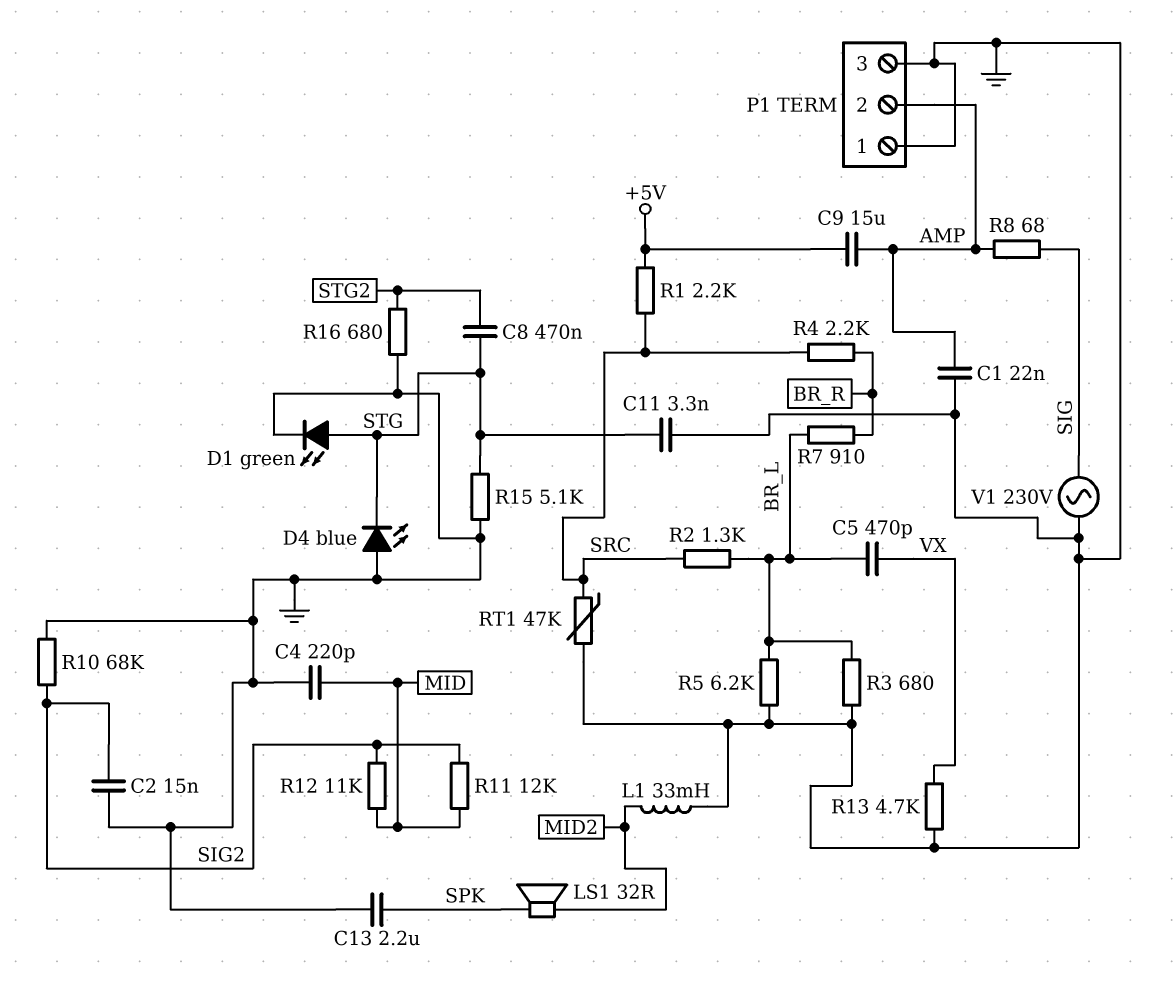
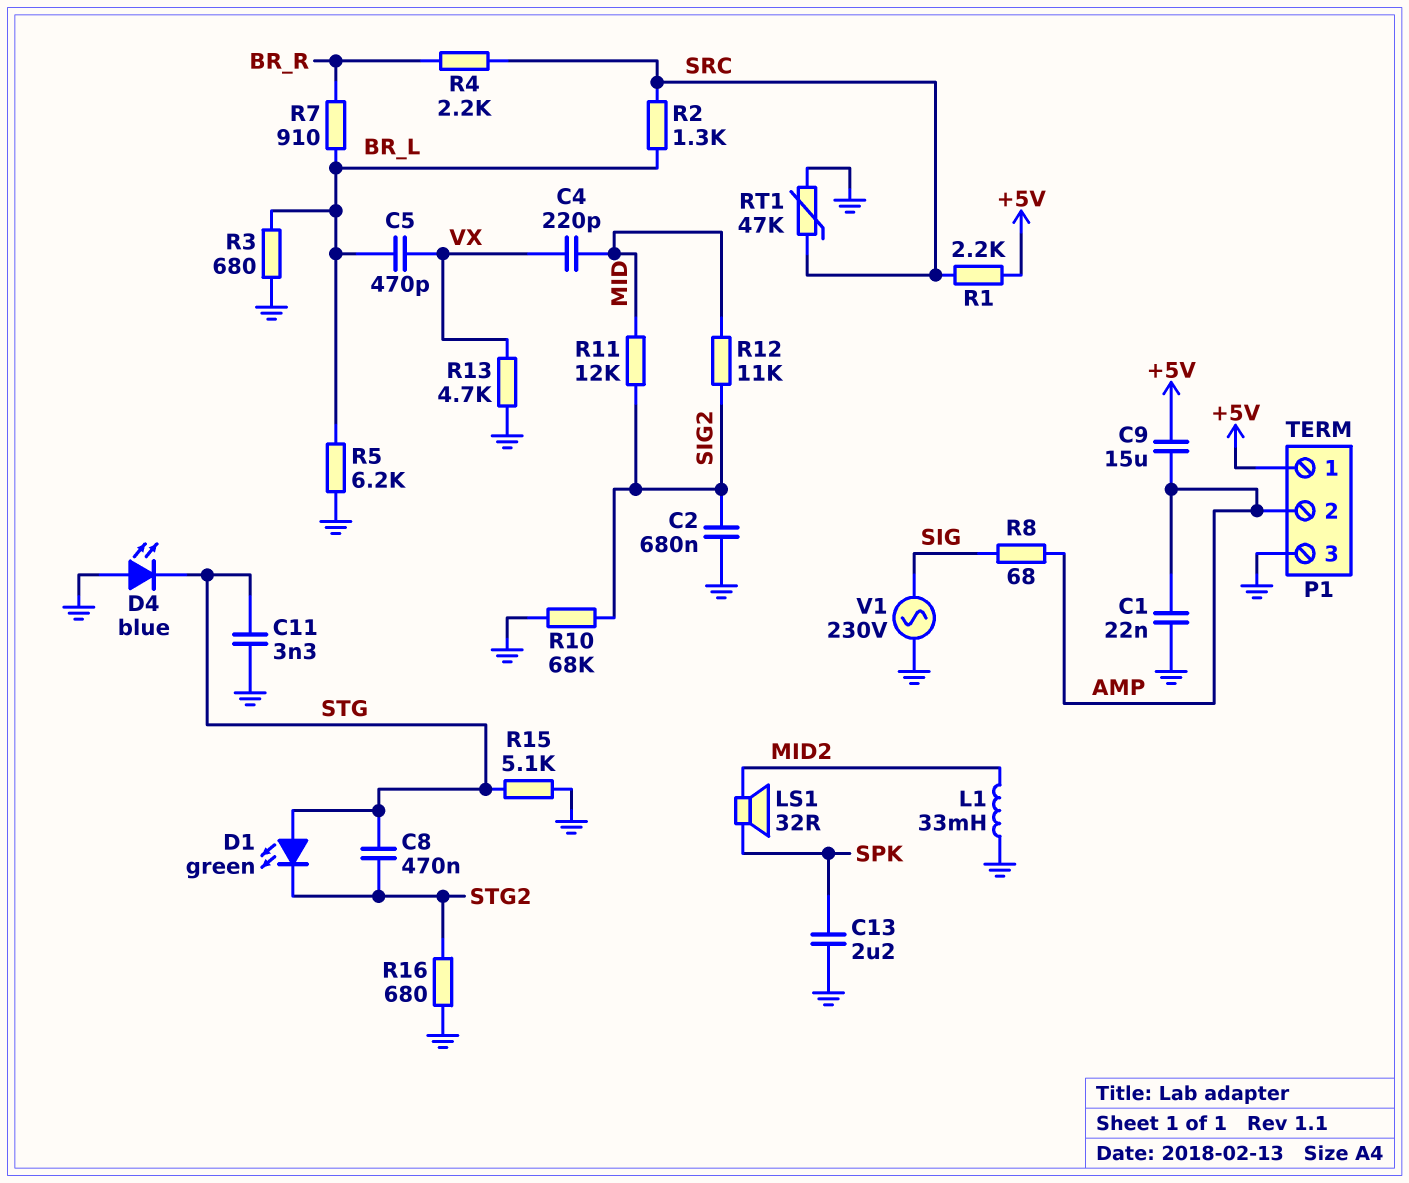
C2: 15nF (GND, SIG2) -> 680nF (GND, SIG2)
C4: 220pF (GND, MID) -> 220pF (MID, VX)
D1: LED green (A STG, K GND) -> LED green (A STG, K STG2)
P1 pin 1: GND -> +5V

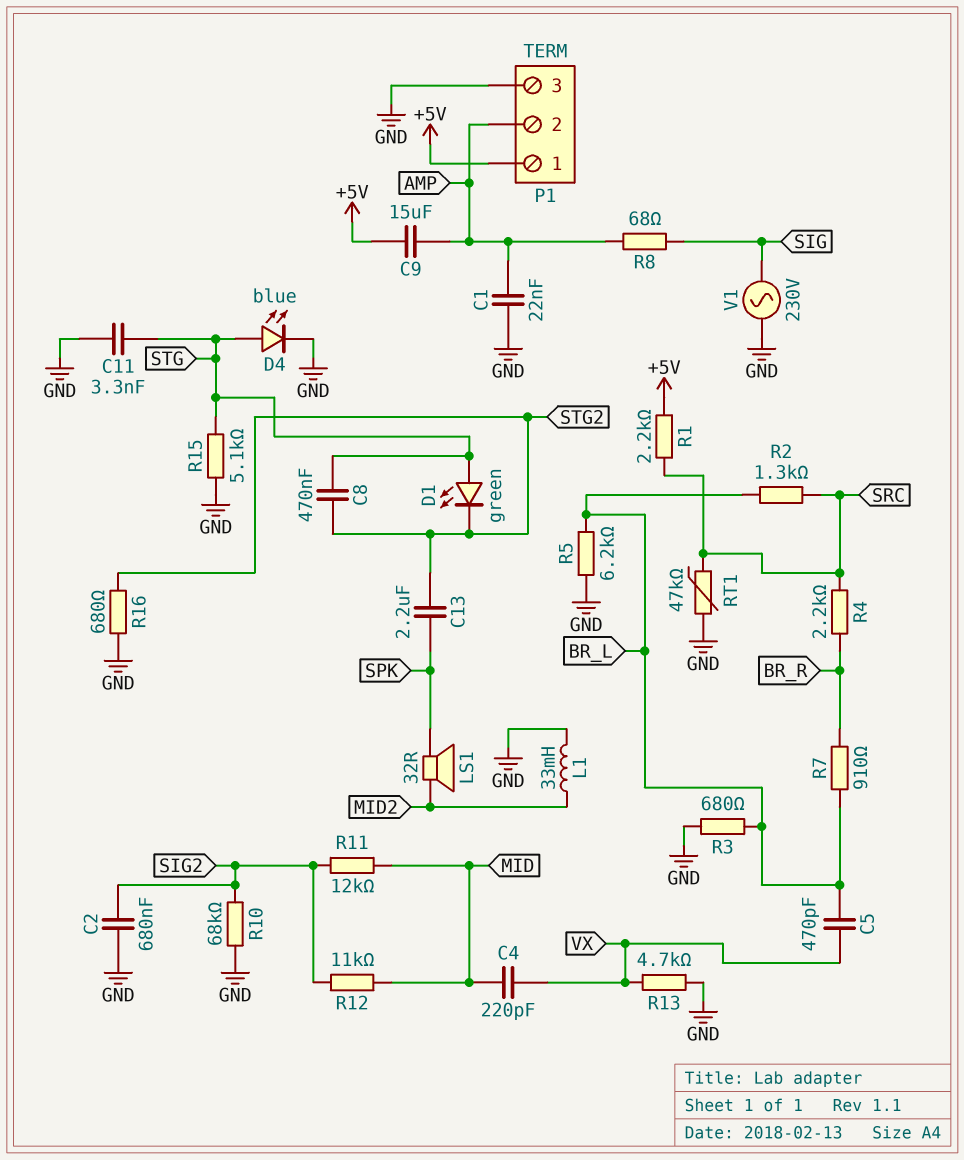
C13: 2.2uF (GND, SPK) -> 2.2uF (SPK, STG2)
D4: LED blue (A GND, K STG) -> LED blue (A STG, K GND)

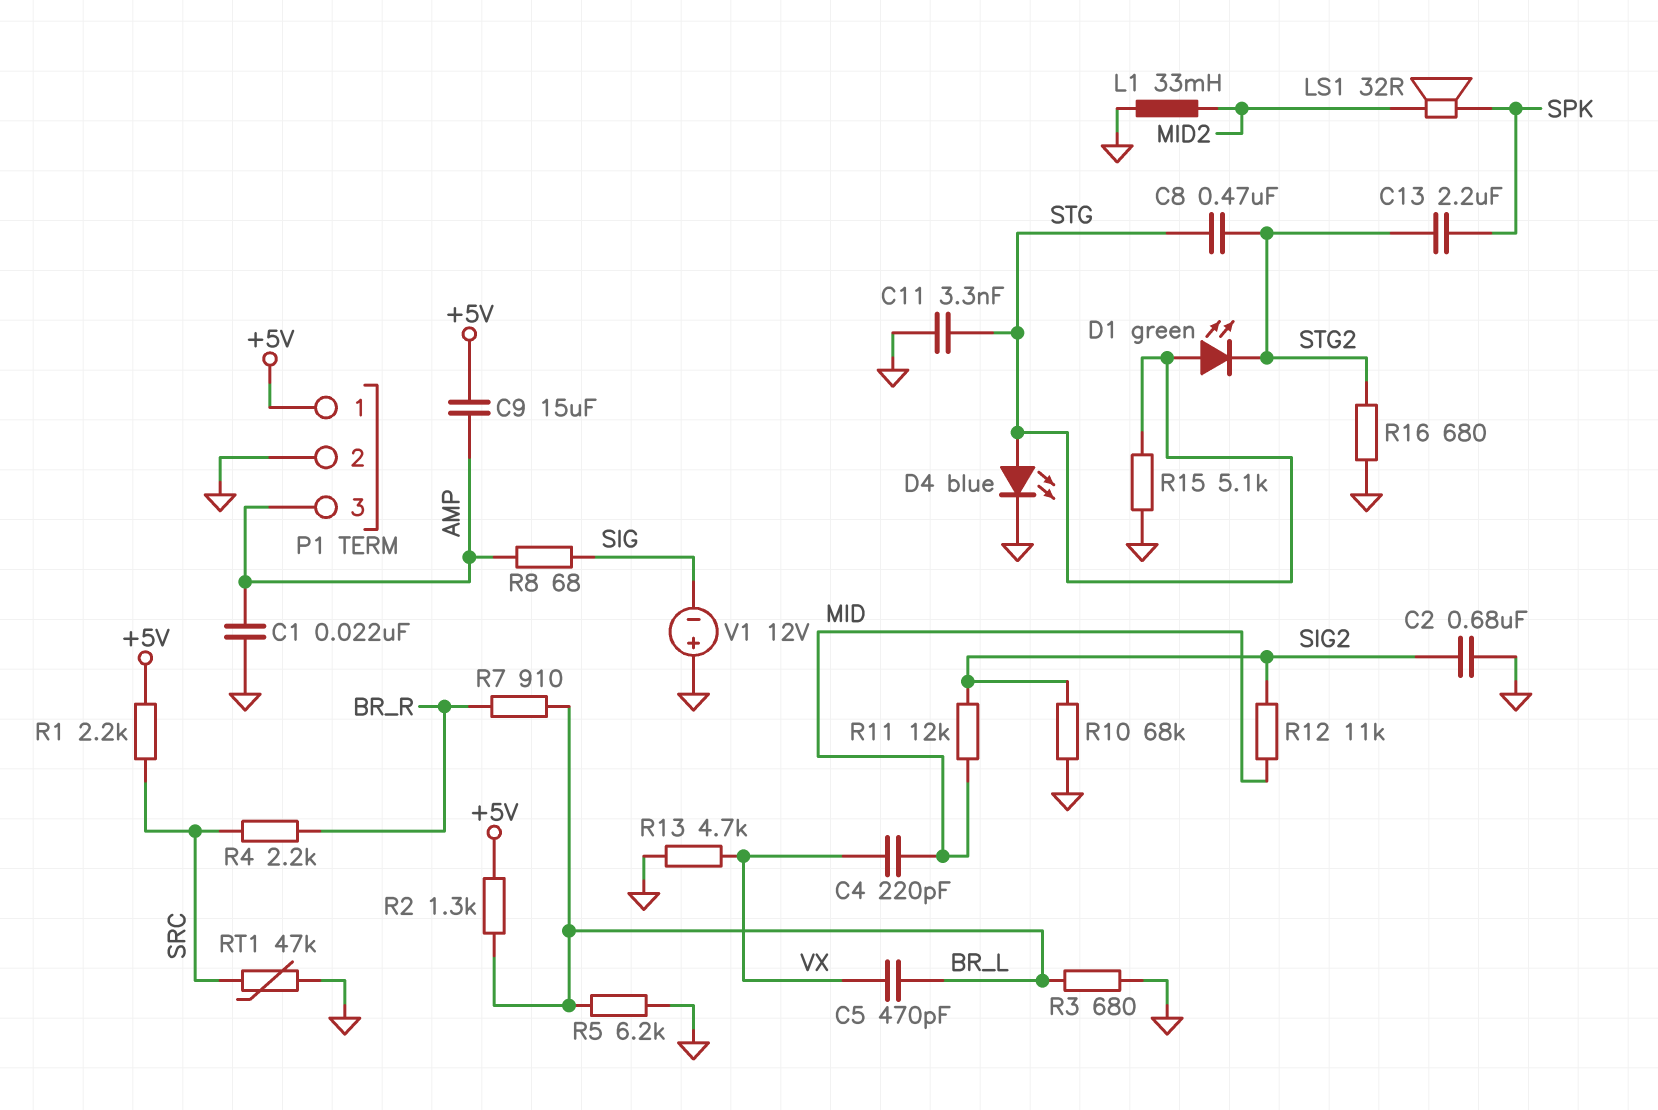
P1 pin 2: AMP -> GND
P1 pin 3: GND -> AMP
R2: 1.3k (BR_L, SRC) -> 1.3k (+5V, BR_L)
V1: AC 230V (GND, SIG) -> 12V (plus GND, minus SIG)

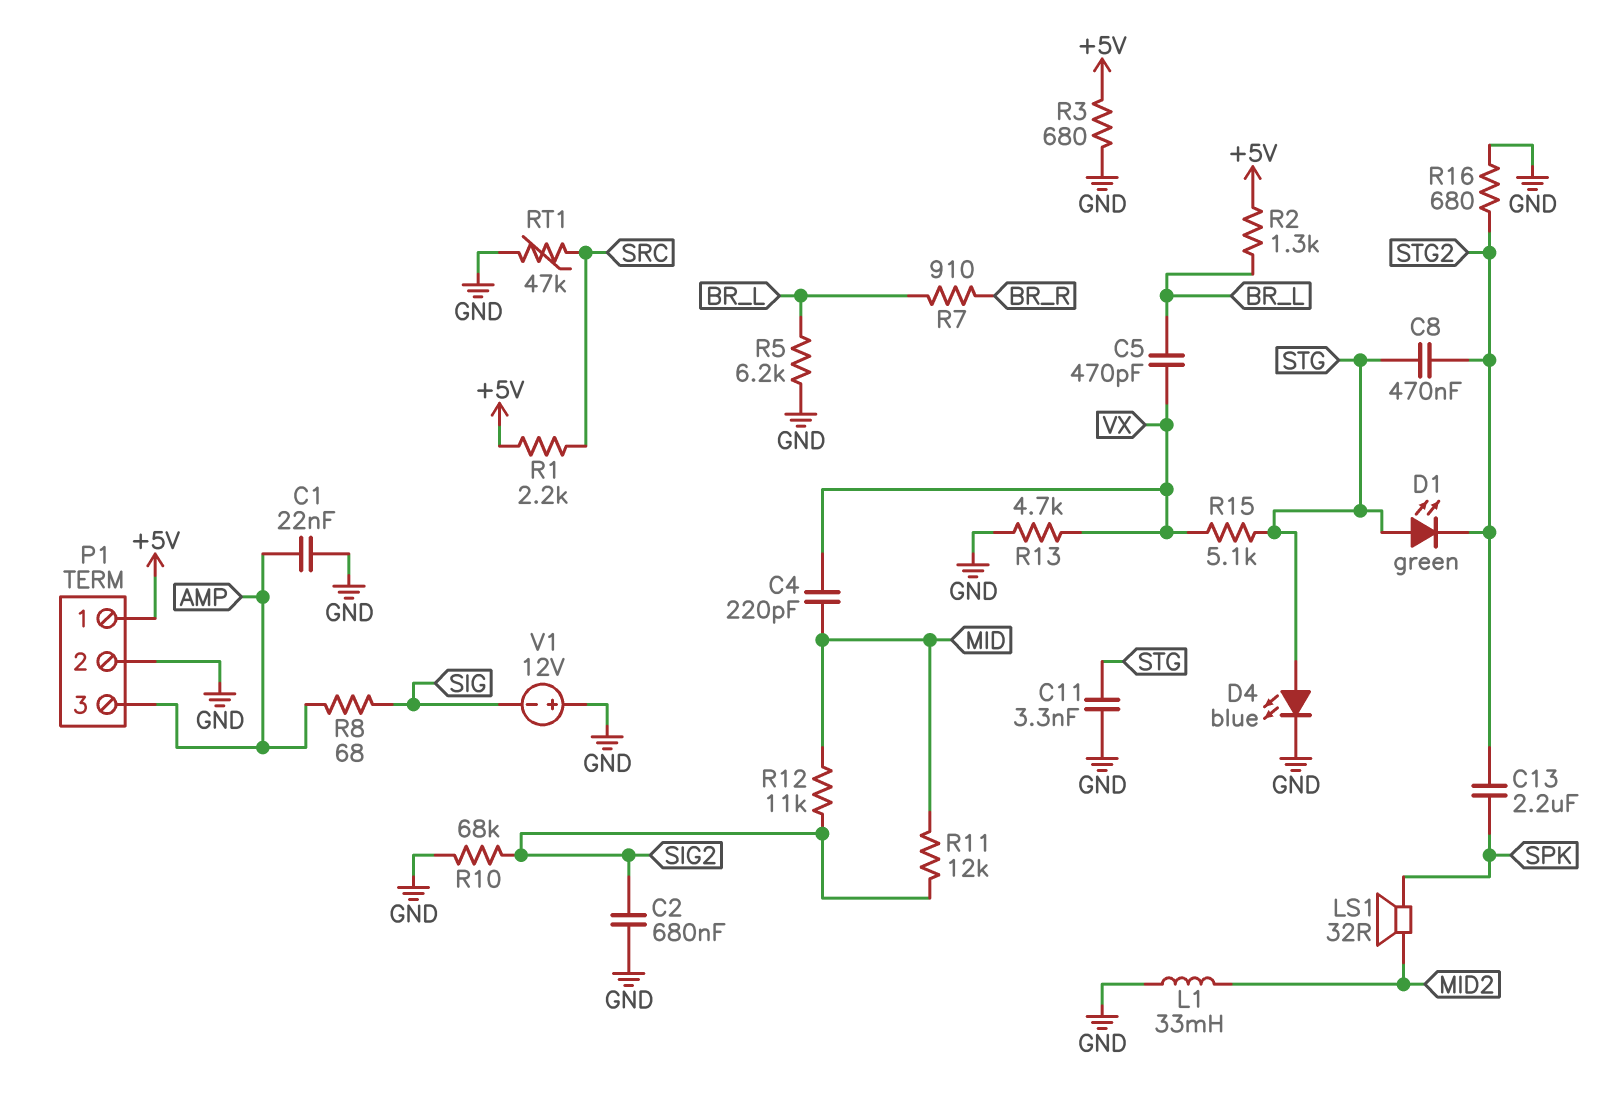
C9: 15uF (+5V, AMP) -> none
R3: 680 (BR_L, GND) -> 680 (+5V, GND)
R4: 2.2k (BR_R, SRC) -> none
R15: 5.1k (GND, STG) -> 5.1k (STG, VX)

